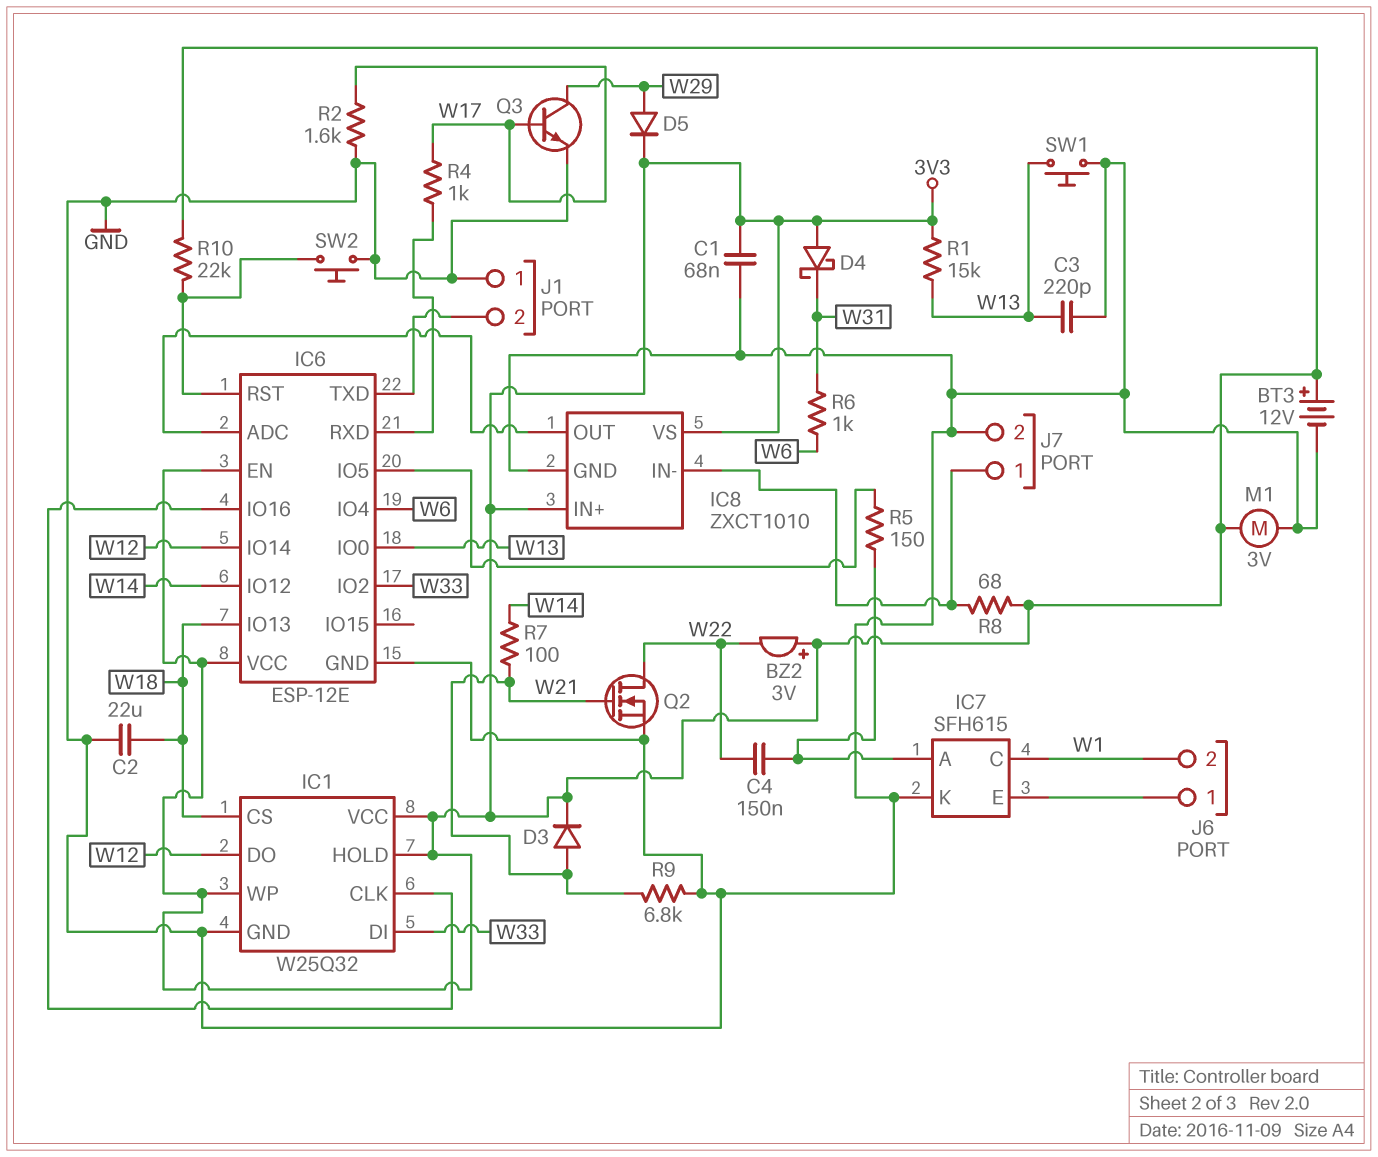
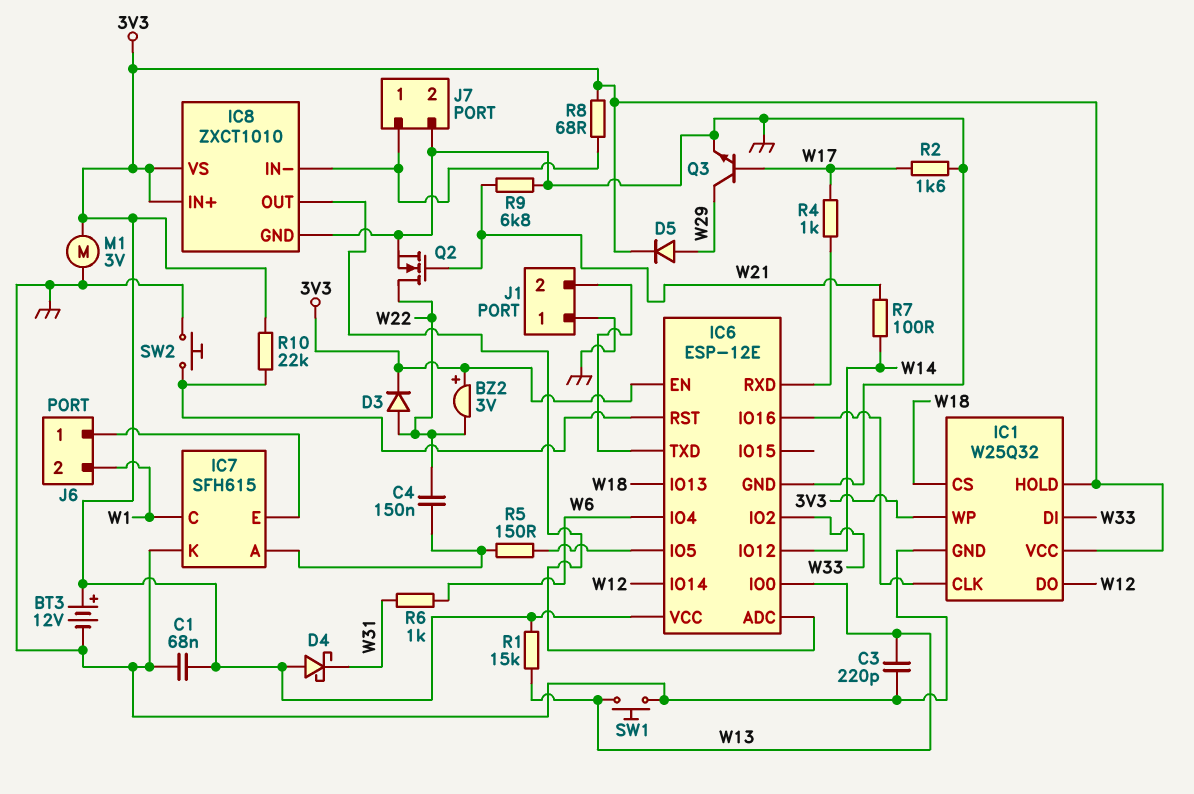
C2: 22uF (GND, W18) -> none
D3: diode (A W21, K 3V3) -> diode (A W22, K 3V3)

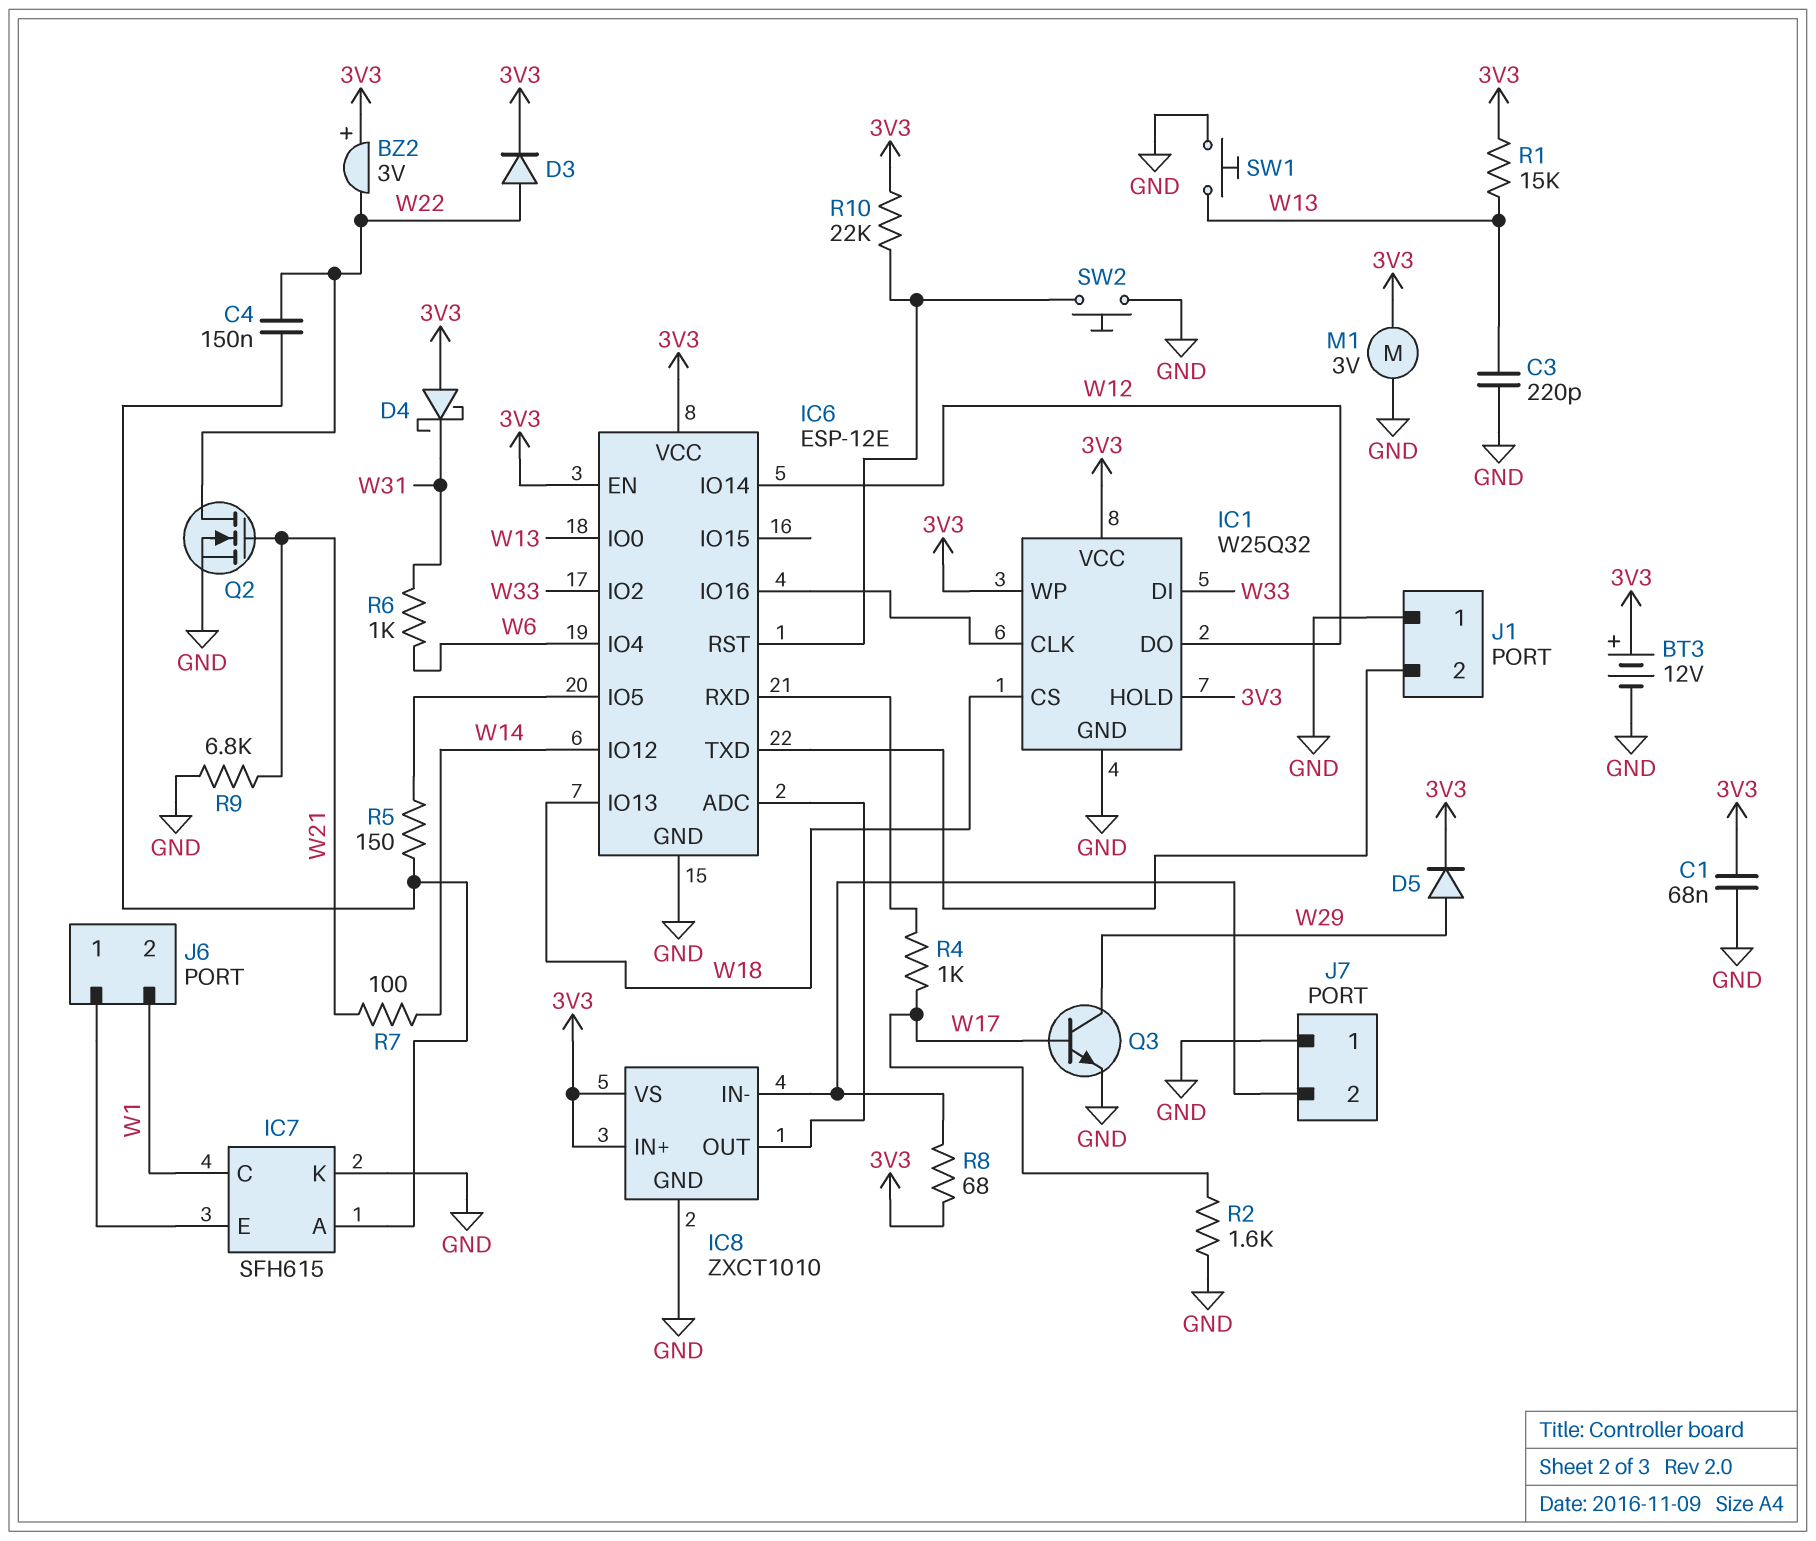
J7 pin 1: IC8/IN- -> GND
J7 pin 2: GND -> IC8/IN-

